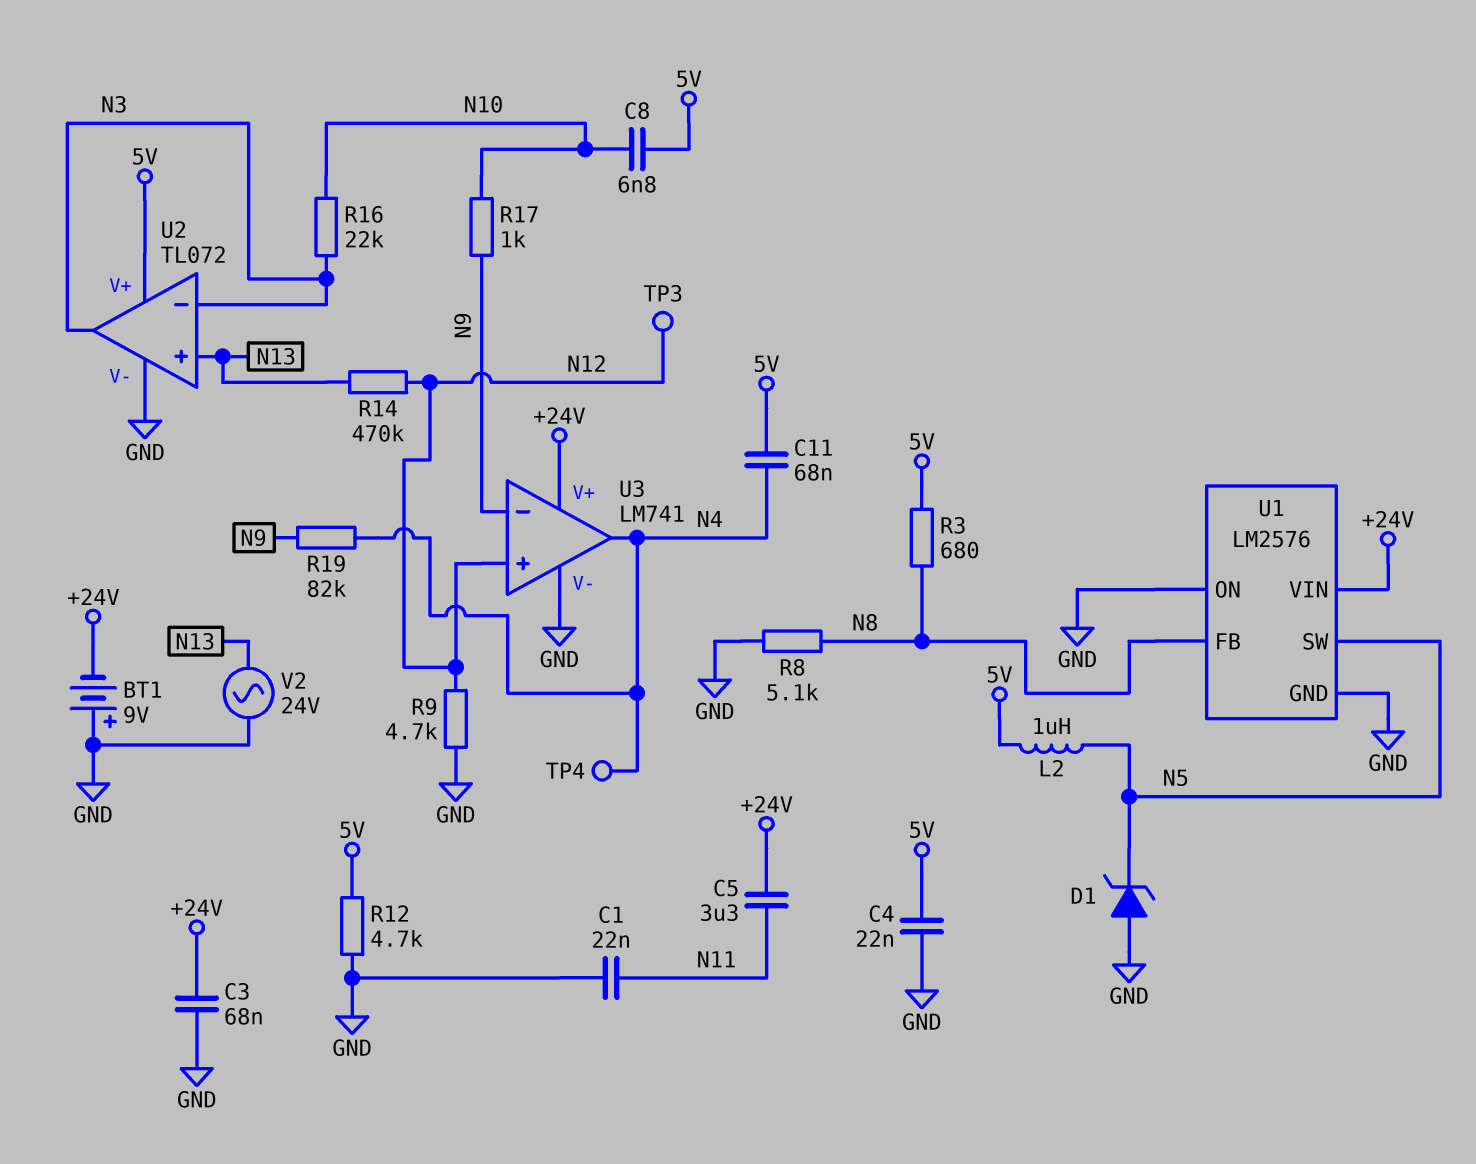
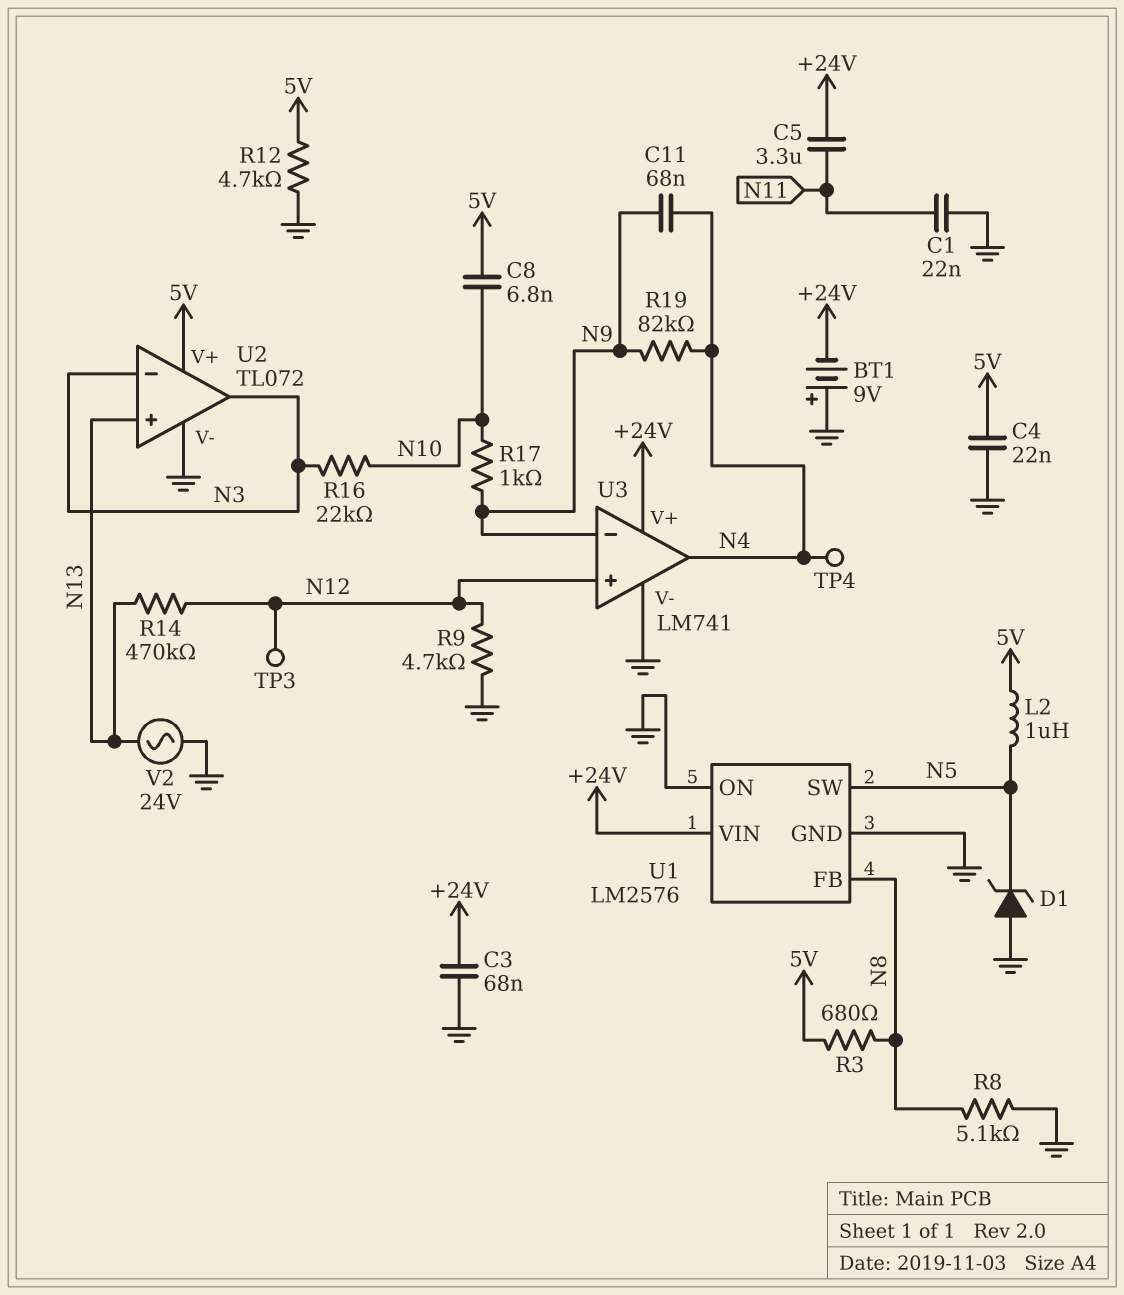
C11: 68nF (5V, N4) -> 68nF (N4, N9)

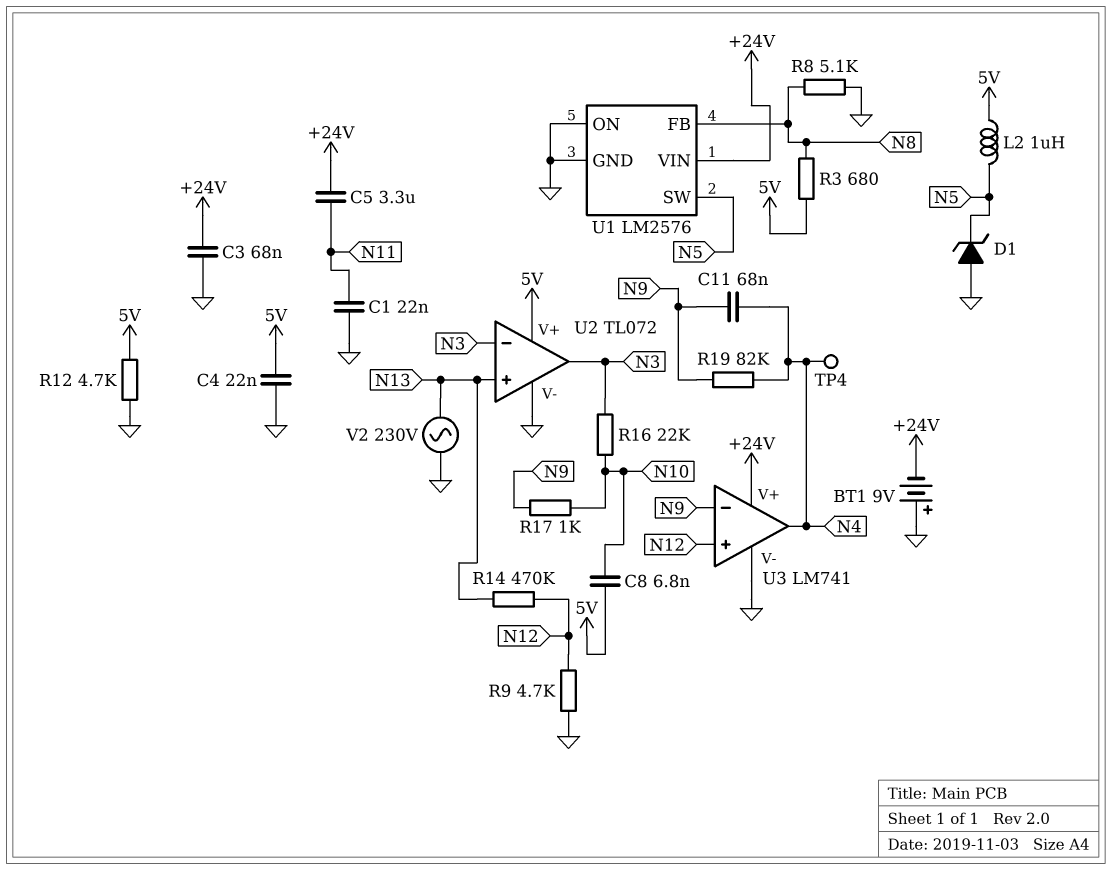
TP3: test point (N12) -> none
V2: AC 24V (GND, N13) -> AC 230V (GND, N13)

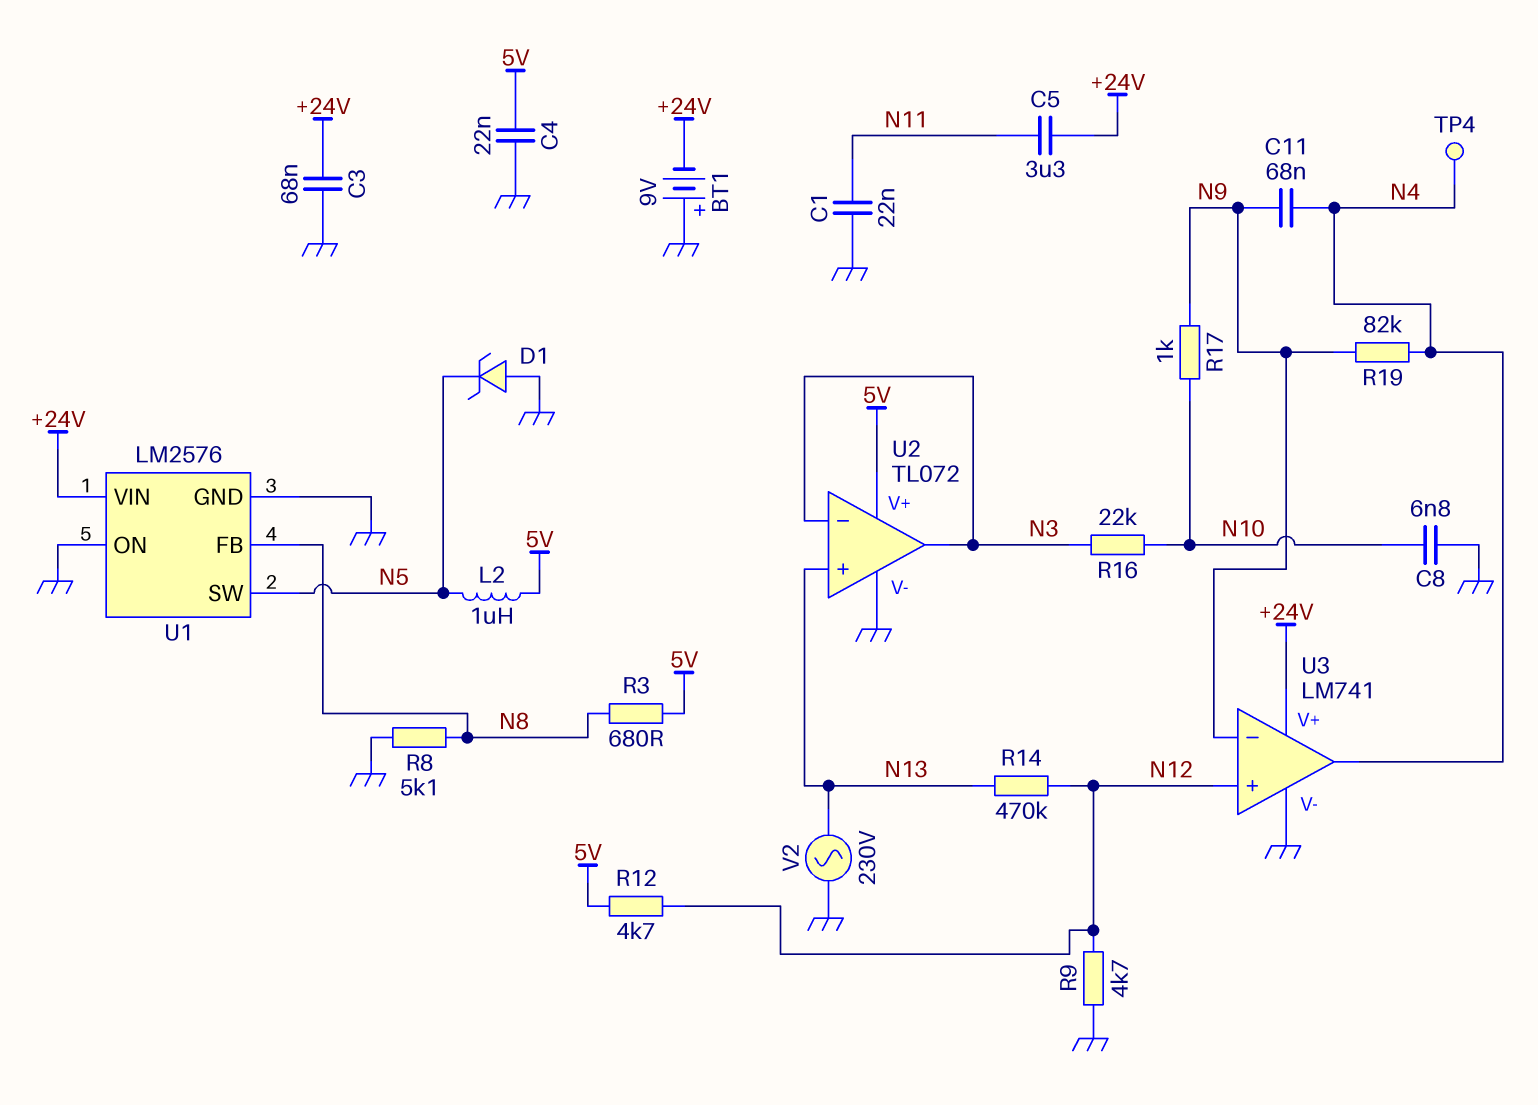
C8: 6.8nF (5V, N10) -> 6.8nF (GND, N10)
R12: 4.7k (5V, GND) -> 4.7k (5V, N12)

